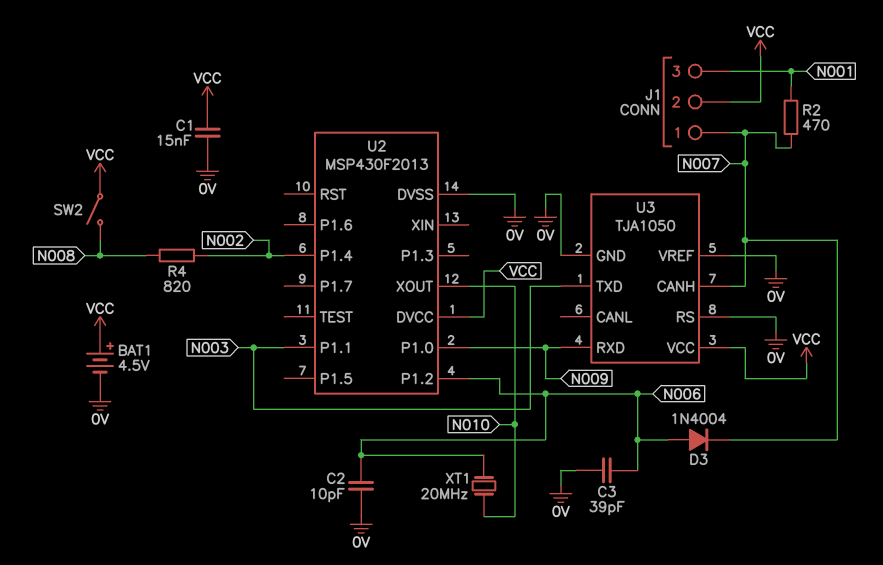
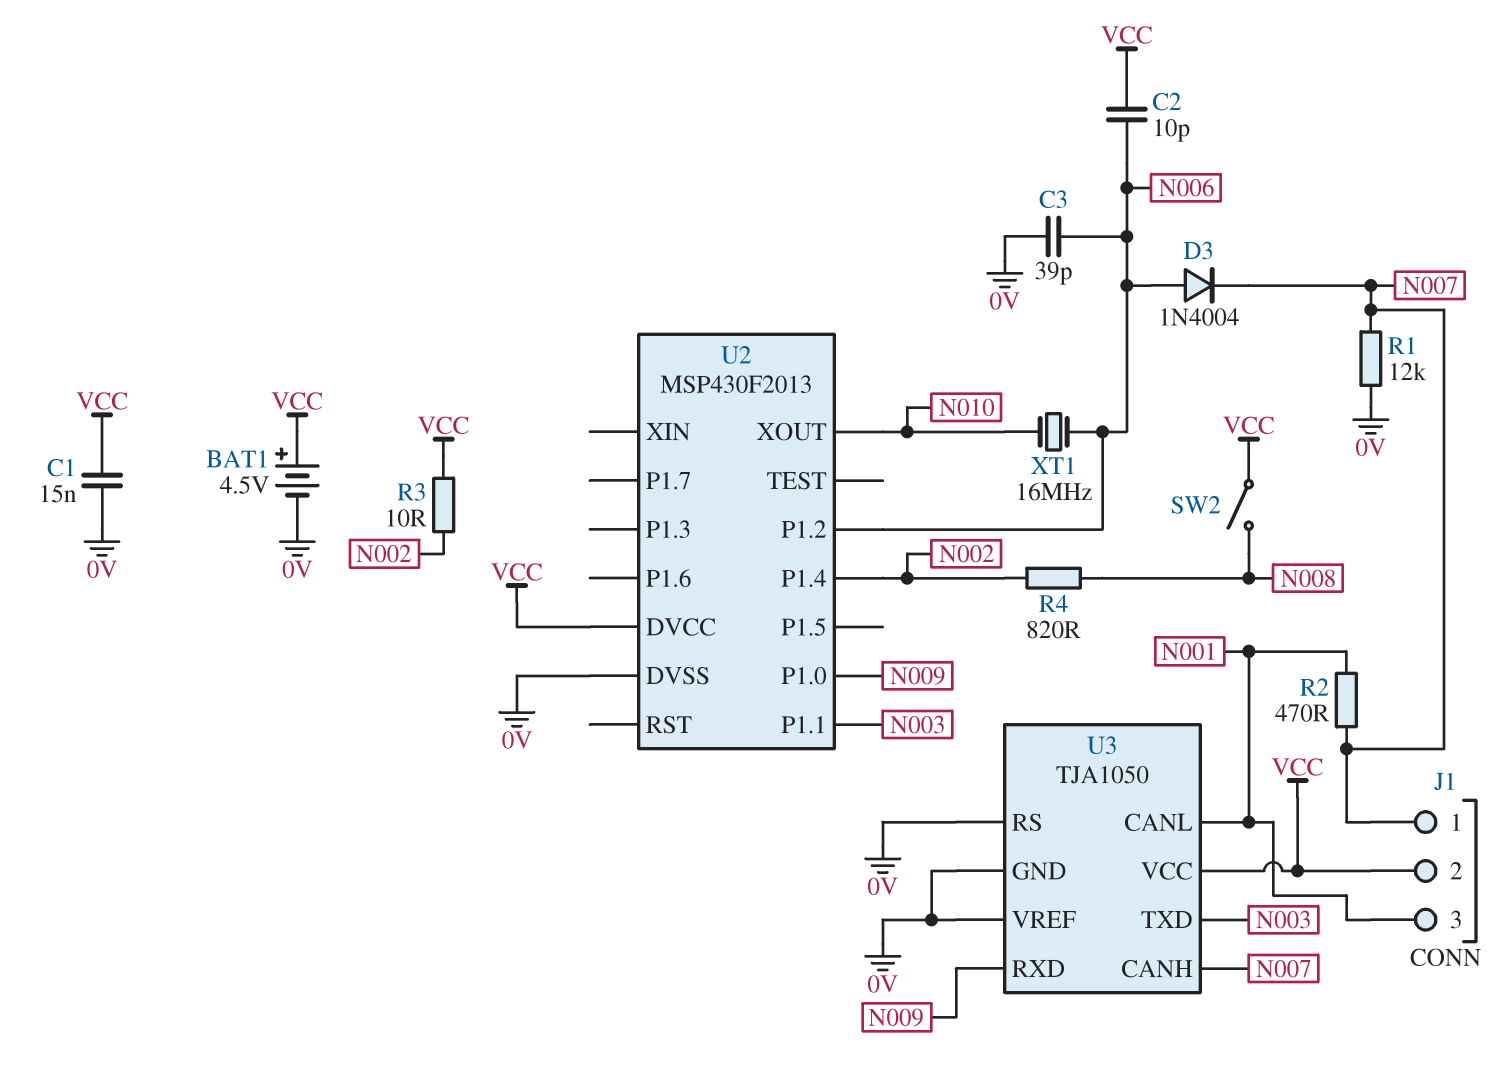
C2: 10pF (0V, N006) -> 10pF (N006, VCC)
R1: none -> 12k (0V, N007)
R3: none -> 10 (N002, VCC)
U3 pin CANL: none -> N001
XT1: 20MHz (N006, N010) -> 16MHz (N006, N010)

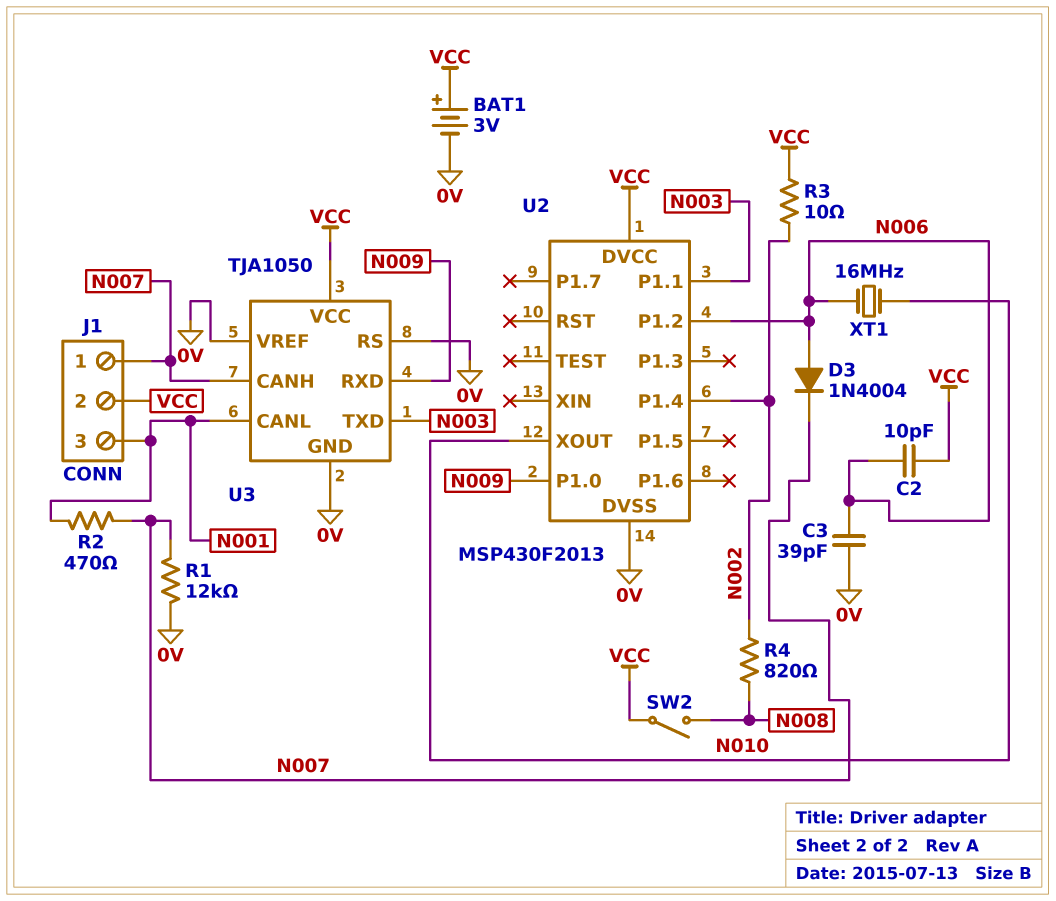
BAT1: 4.5V (plus VCC, minus 0V) -> 3V (plus VCC, minus 0V)
C1: 15nF (0V, VCC) -> none

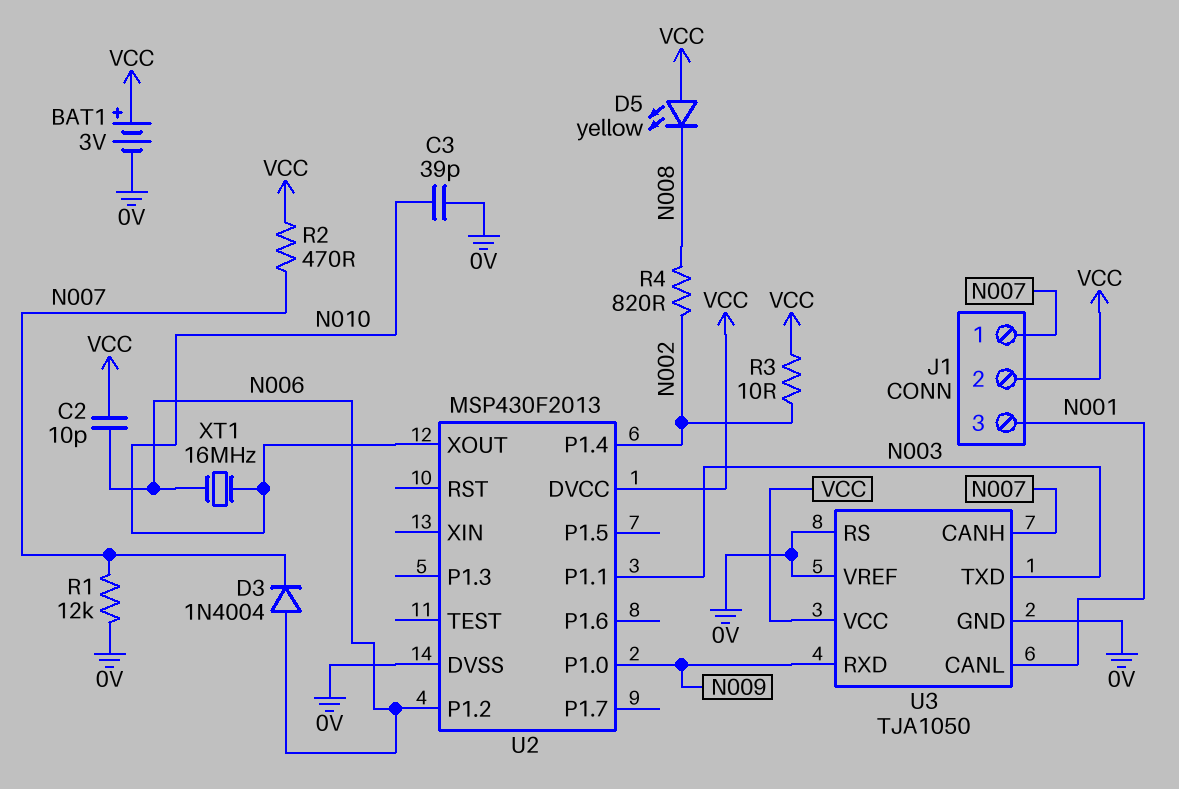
C3: 39pF (0V, N006) -> 39pF (0V, N010)
D5: none -> LED yellow (A VCC, K N008)
R2: 470 (N001, N007) -> 470 (N007, VCC)
SW2: switch (N008, VCC) -> none

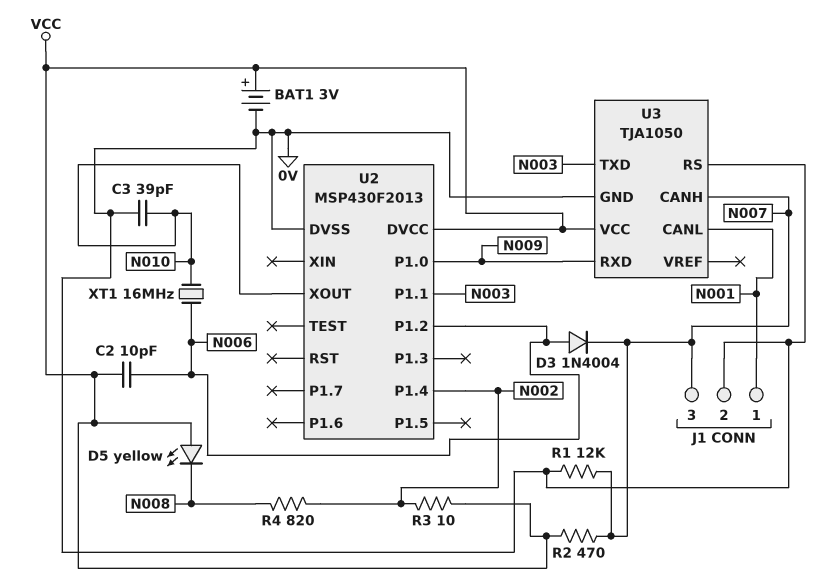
J1 pin 1: N007 -> N001
J1 pin 2: VCC -> 0V
J1 pin 3: N001 -> N007
U3 pin VREF: 0V -> none

